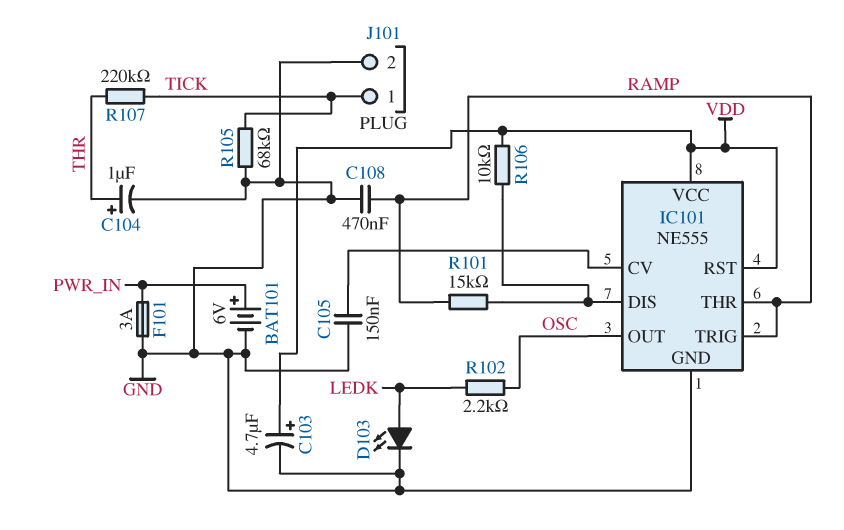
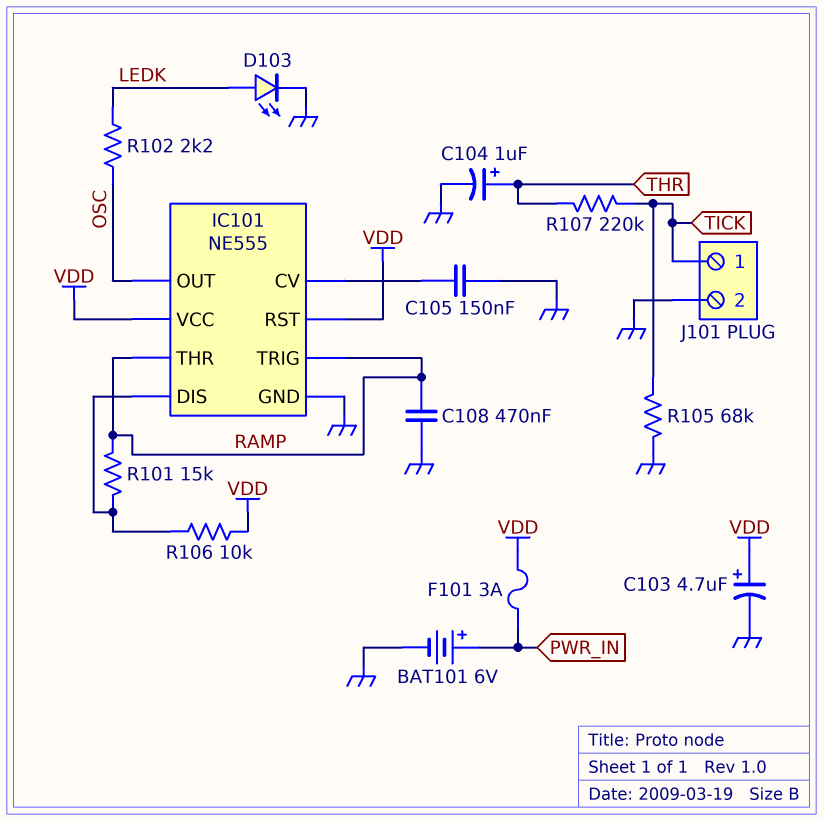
F101: 3A (GND, PWR_IN) -> 3A (PWR_IN, VDD)

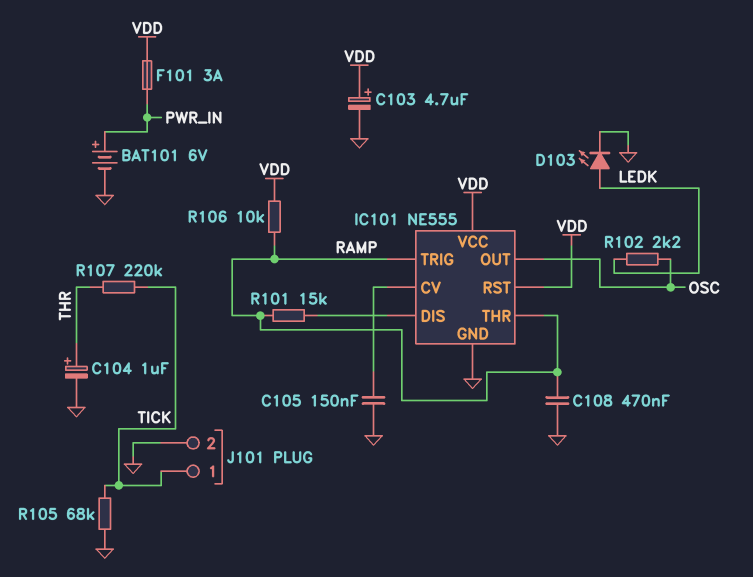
R106: 10k (IC101/DIS, VDD) -> 10k (RAMP, VDD)

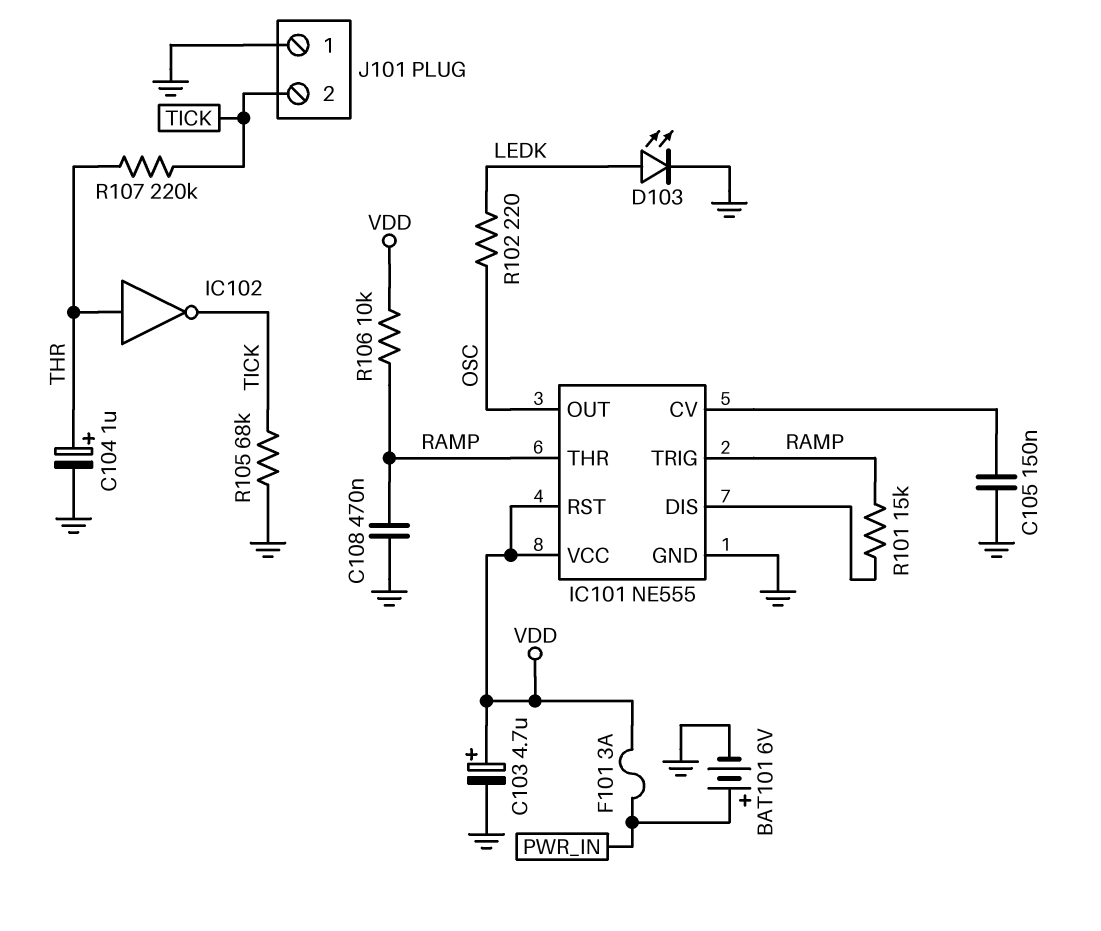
IC102: none -> NOT (in THR, out TICK)
J101 pin 1: TICK -> GND
J101 pin 2: GND -> TICK
R102: 2.2k (LEDK, OSC) -> 220 (LEDK, OSC)

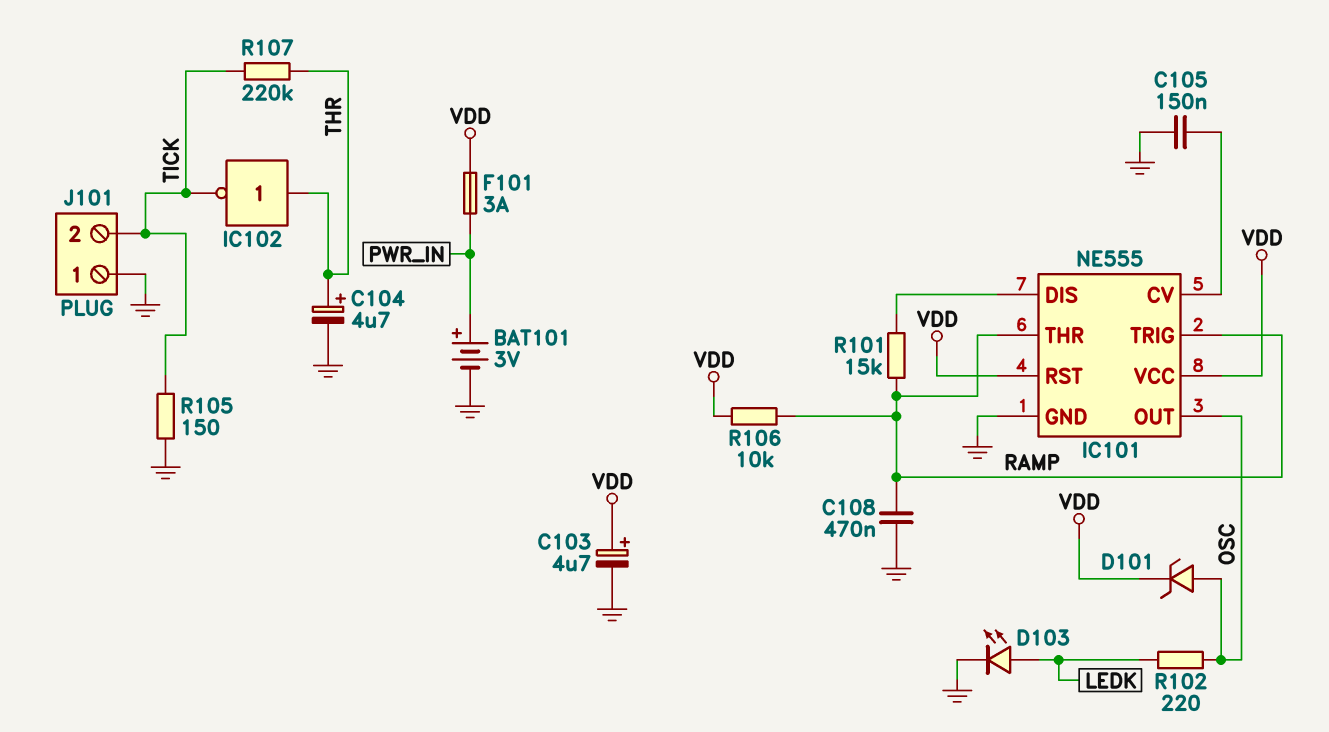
BAT101: 6V (plus PWR_IN, minus GND) -> 3V (plus PWR_IN, minus GND)
C104: 1uF (plus THR, minus GND) -> 4.7uF (plus THR, minus GND)
D101: none -> zener (A OSC, K VDD)
R105: 68k (GND, TICK) -> 150 (GND, TICK)

